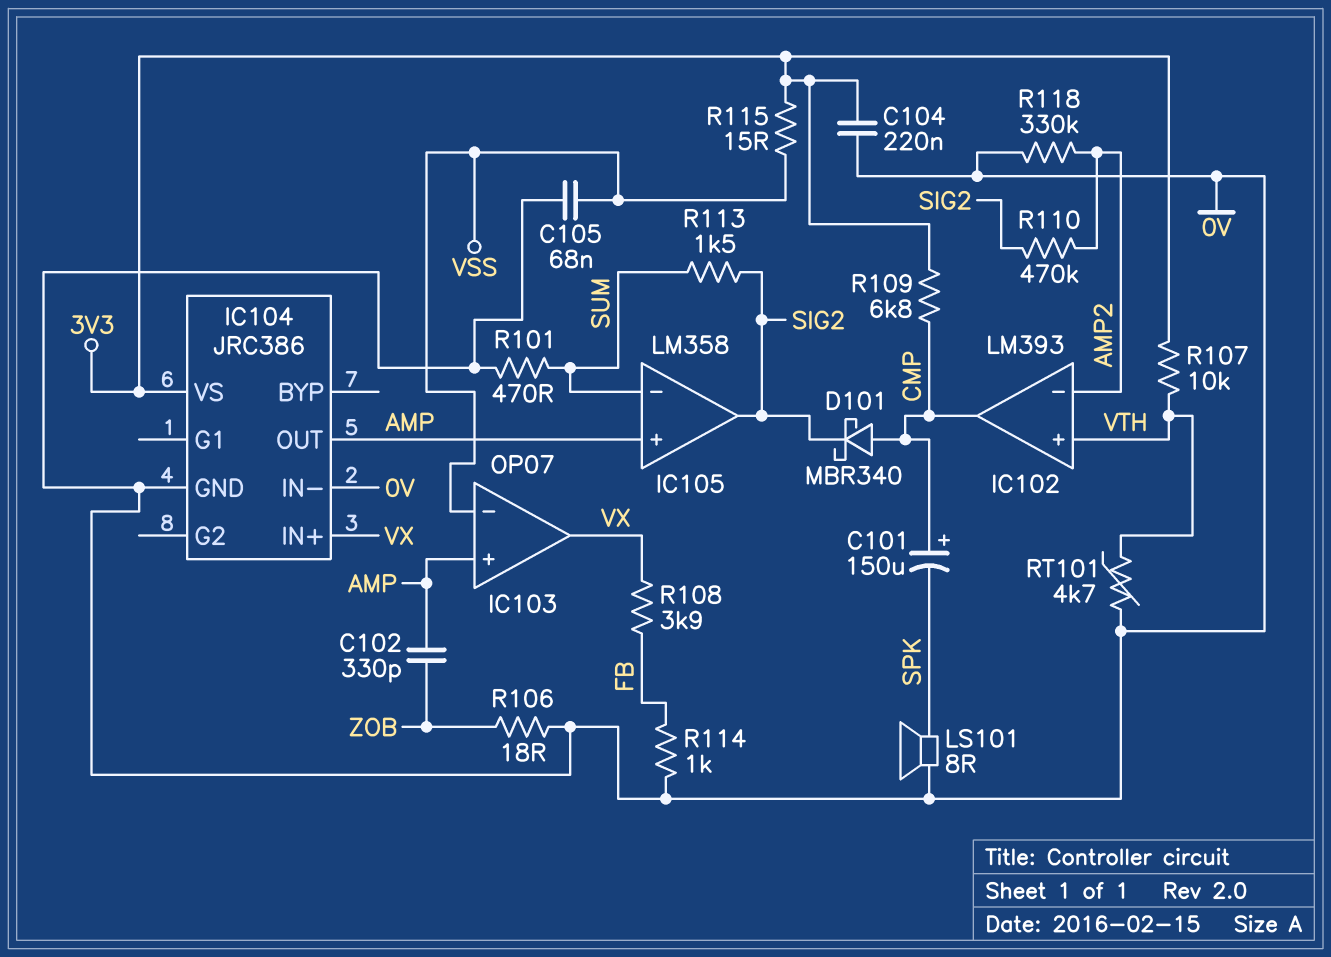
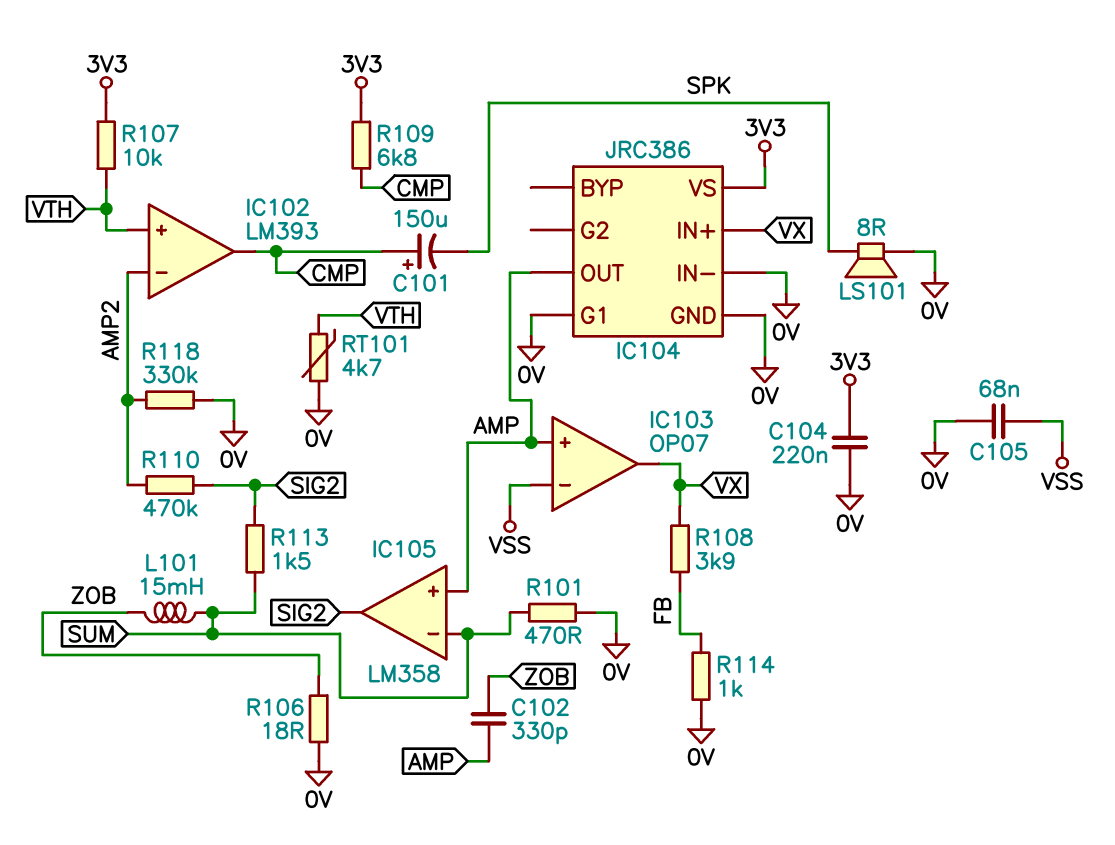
D101: schottky MBR340 (A CMP, K SIG2) -> none
IC104 pin G1: none -> 0V
L101: none -> 15mH (SUM, ZOB)
R115: 15 (3V3, VSS) -> none

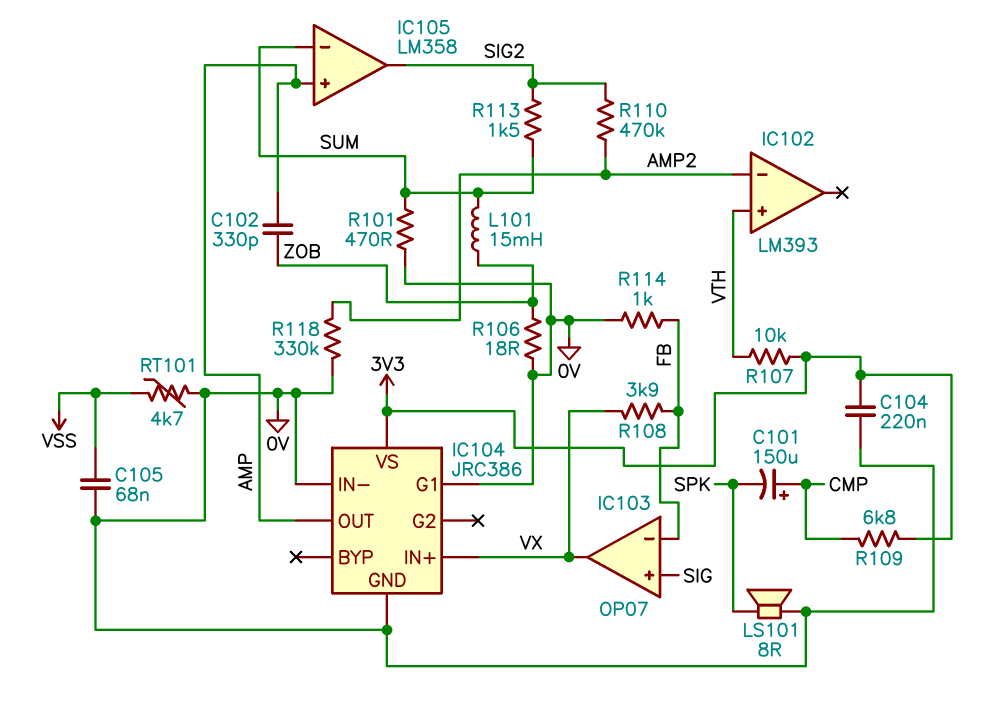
IC102 pin out: CMP -> none
IC103 pin in+: AMP -> SIG
IC103 pin in-: VSS -> FB
RT101: 4.7k (0V, VTH) -> 4.7k (0V, VSS)

